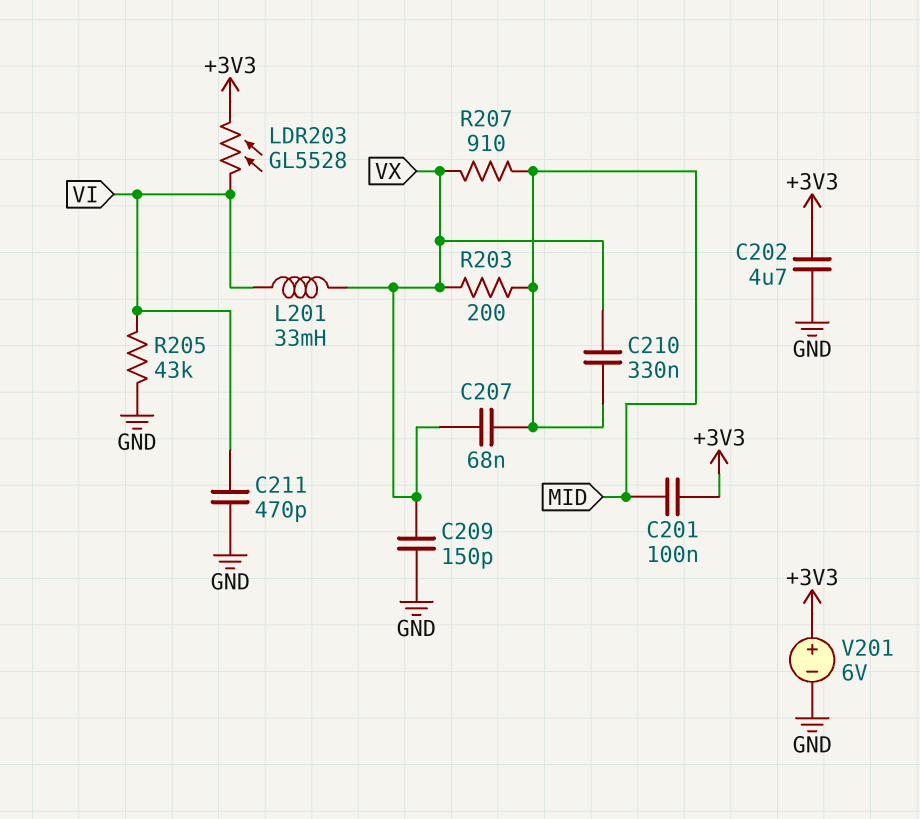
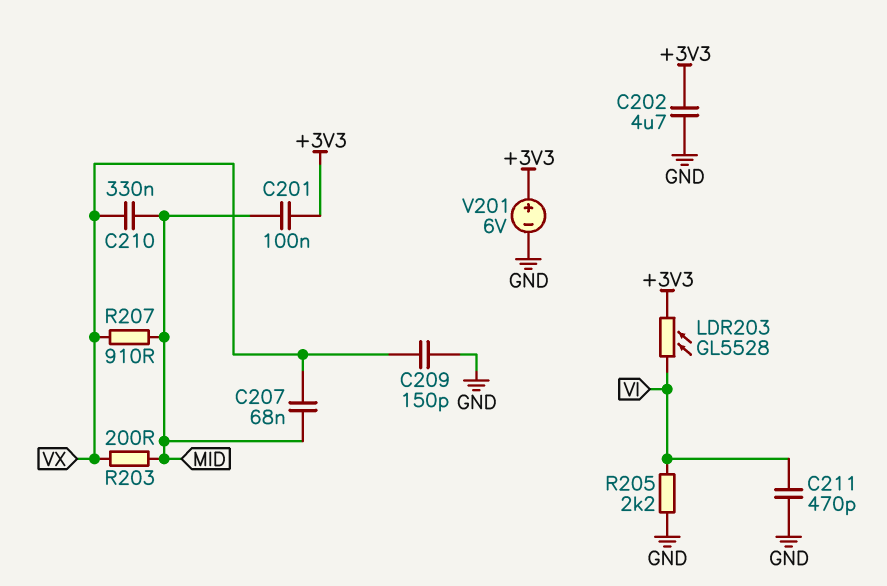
L201: 33mH (VI, VX) -> none
R205: 43k (GND, VI) -> 2.2k (GND, VI)

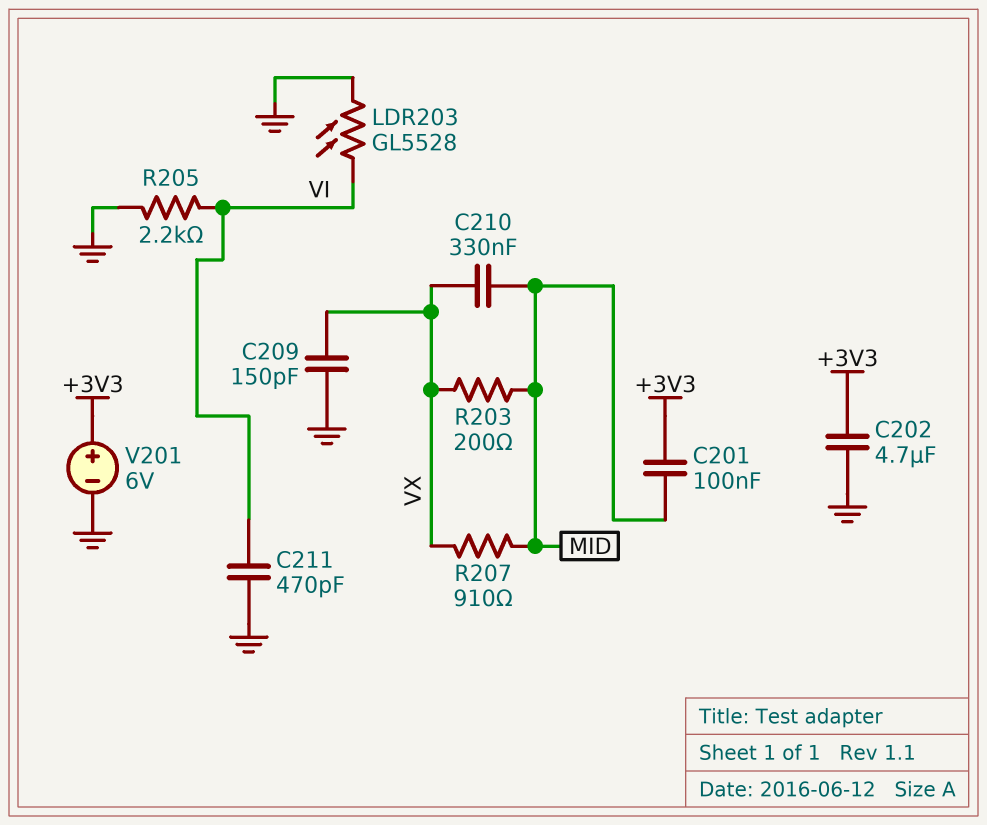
C207: 68nF (MID, VX) -> none
LDR203: GL5528 (+3V3, VI) -> GL5528 (GND, VI)

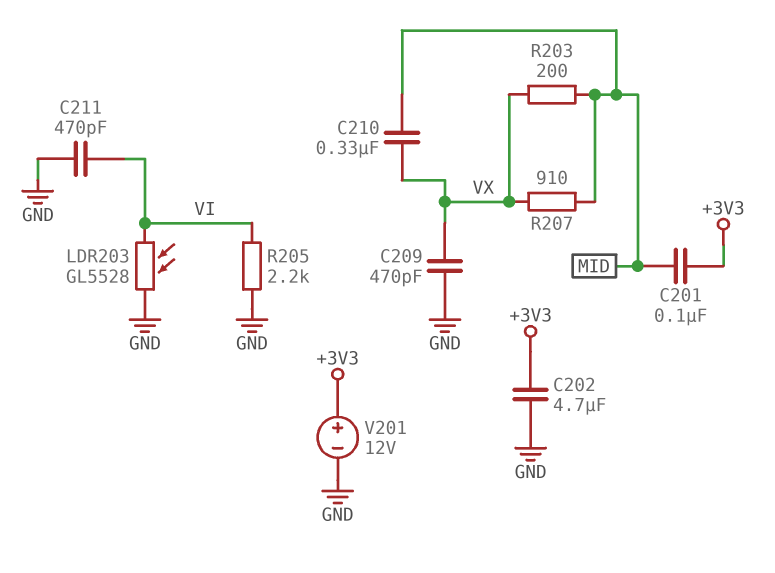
C209: 150pF (GND, VX) -> 470pF (GND, VX)
V201: 6V (plus +3V3, minus GND) -> 12V (plus +3V3, minus GND)

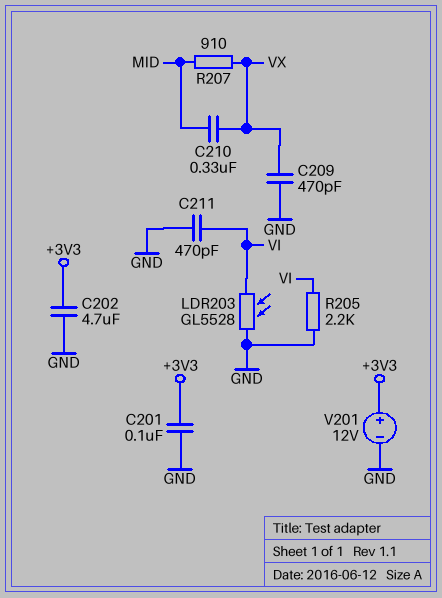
C201: 100nF (+3V3, MID) -> 100nF (+3V3, GND)
R203: 200 (MID, VX) -> none

